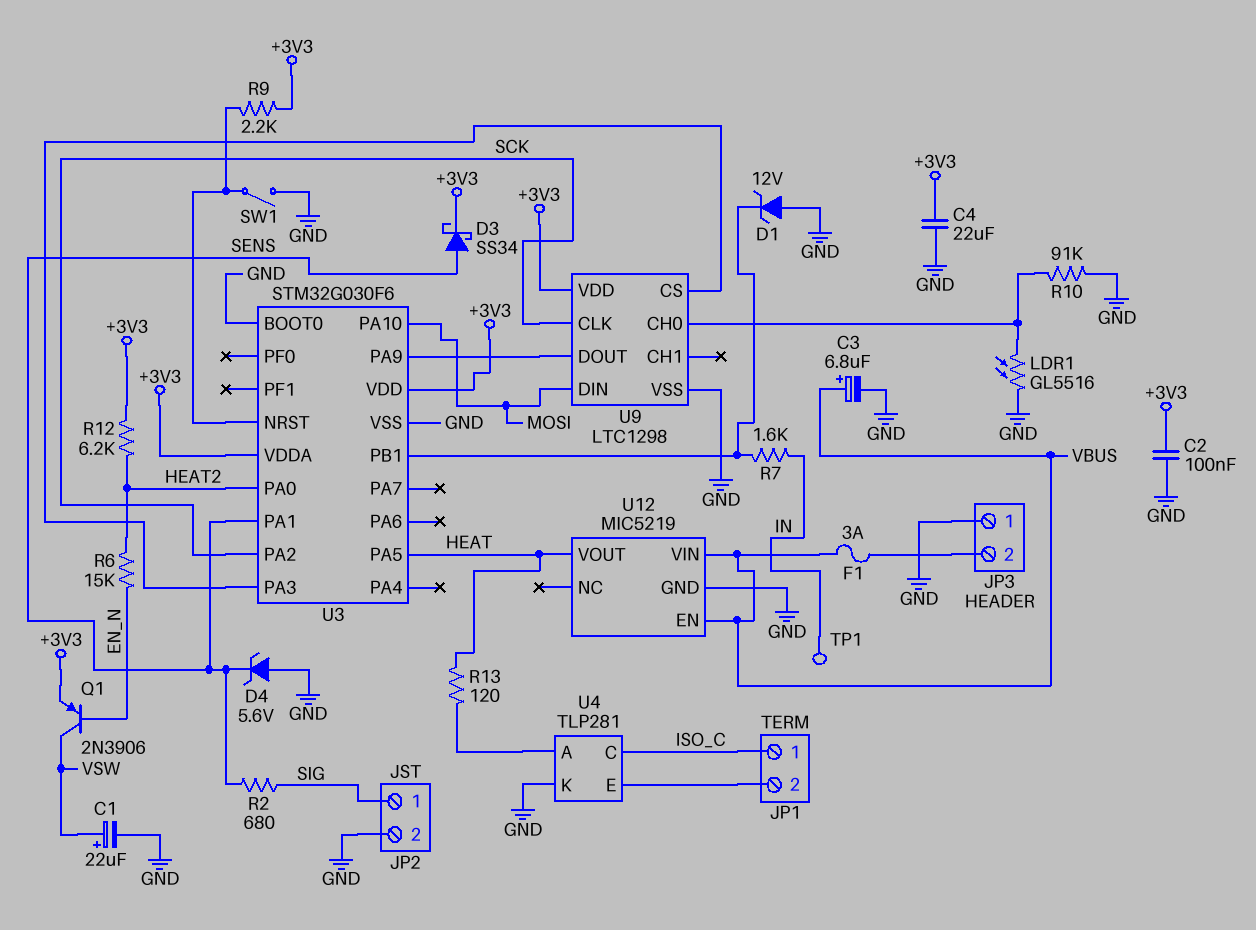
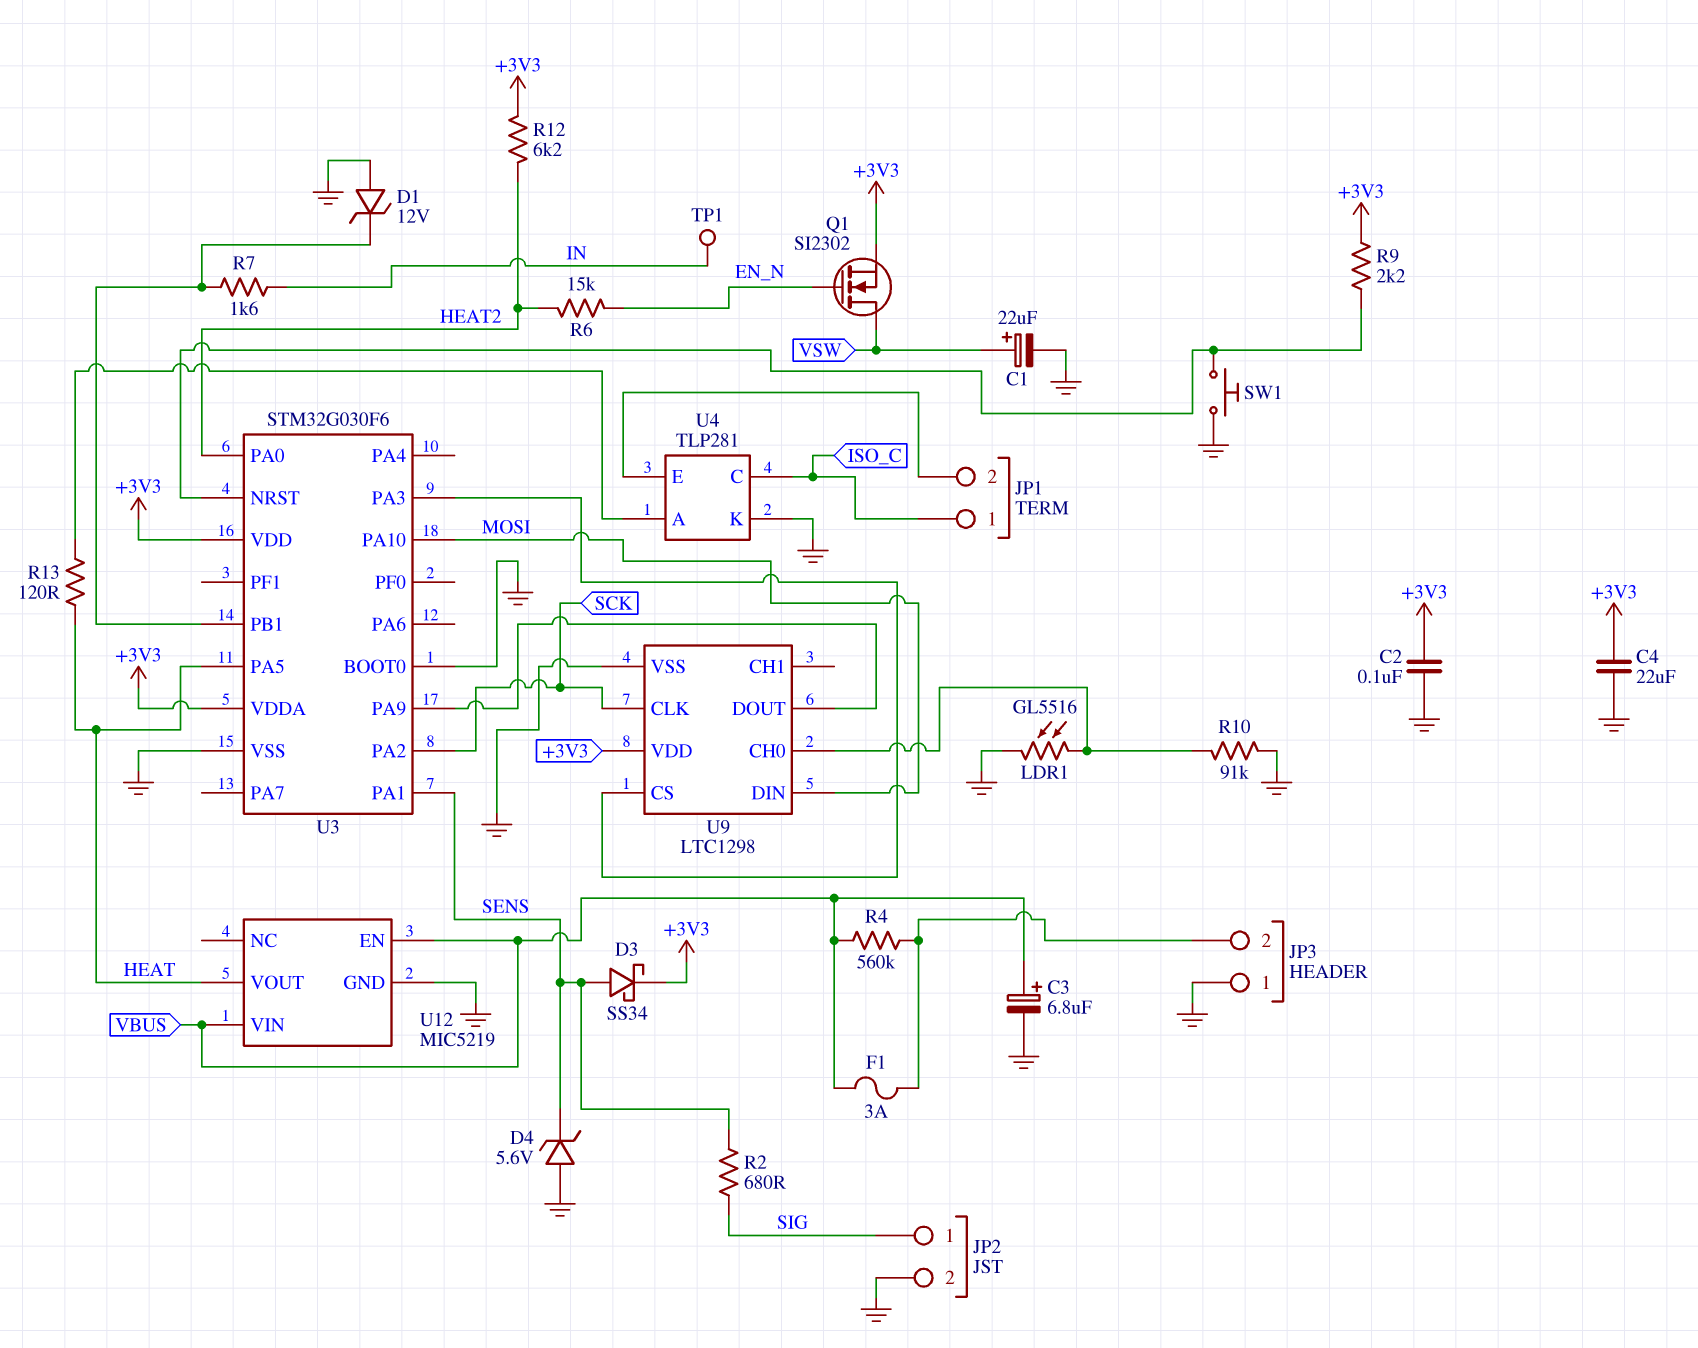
Q1: PNP 2N3906 (B EN_N, C VSW, E +3V3) -> NMOS SI2302 (G EN_N, D VSW, S +3V3)
R4: none -> 560k (JP3/2, VBUS)
SW1: switch (GND, U3/NRST) -> button (GND, U3/NRST)

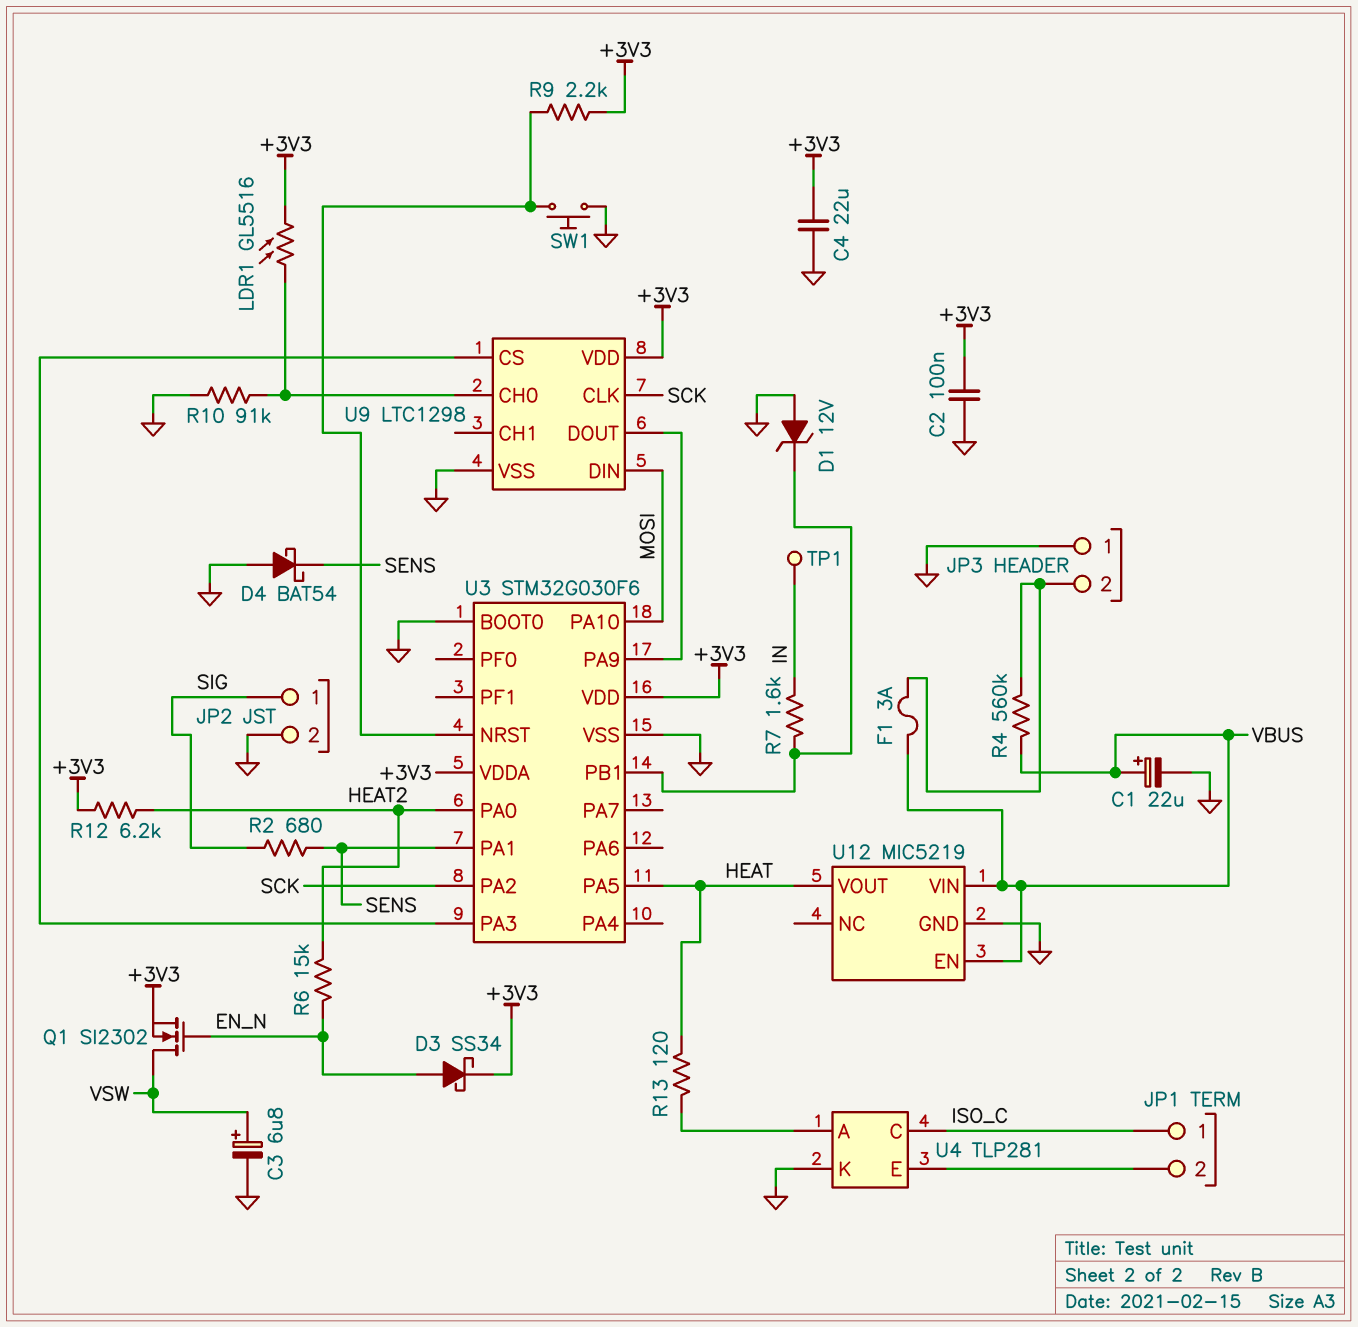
C1: 22uF (plus VSW, minus GND) -> 22uF (plus VBUS, minus GND)
C3: 6.8uF (plus VBUS, minus GND) -> 6.8uF (plus VSW, minus GND)
D3: schottky SS34 (A SENS, K +3V3) -> schottky SS34 (A EN_N, K +3V3)
D4: zener 5.6V (A GND, K SENS) -> schottky BAT54 (A GND, K SENS)
LDR1: GL5516 (GND, U9/CH0) -> GL5516 (+3V3, U9/CH0)

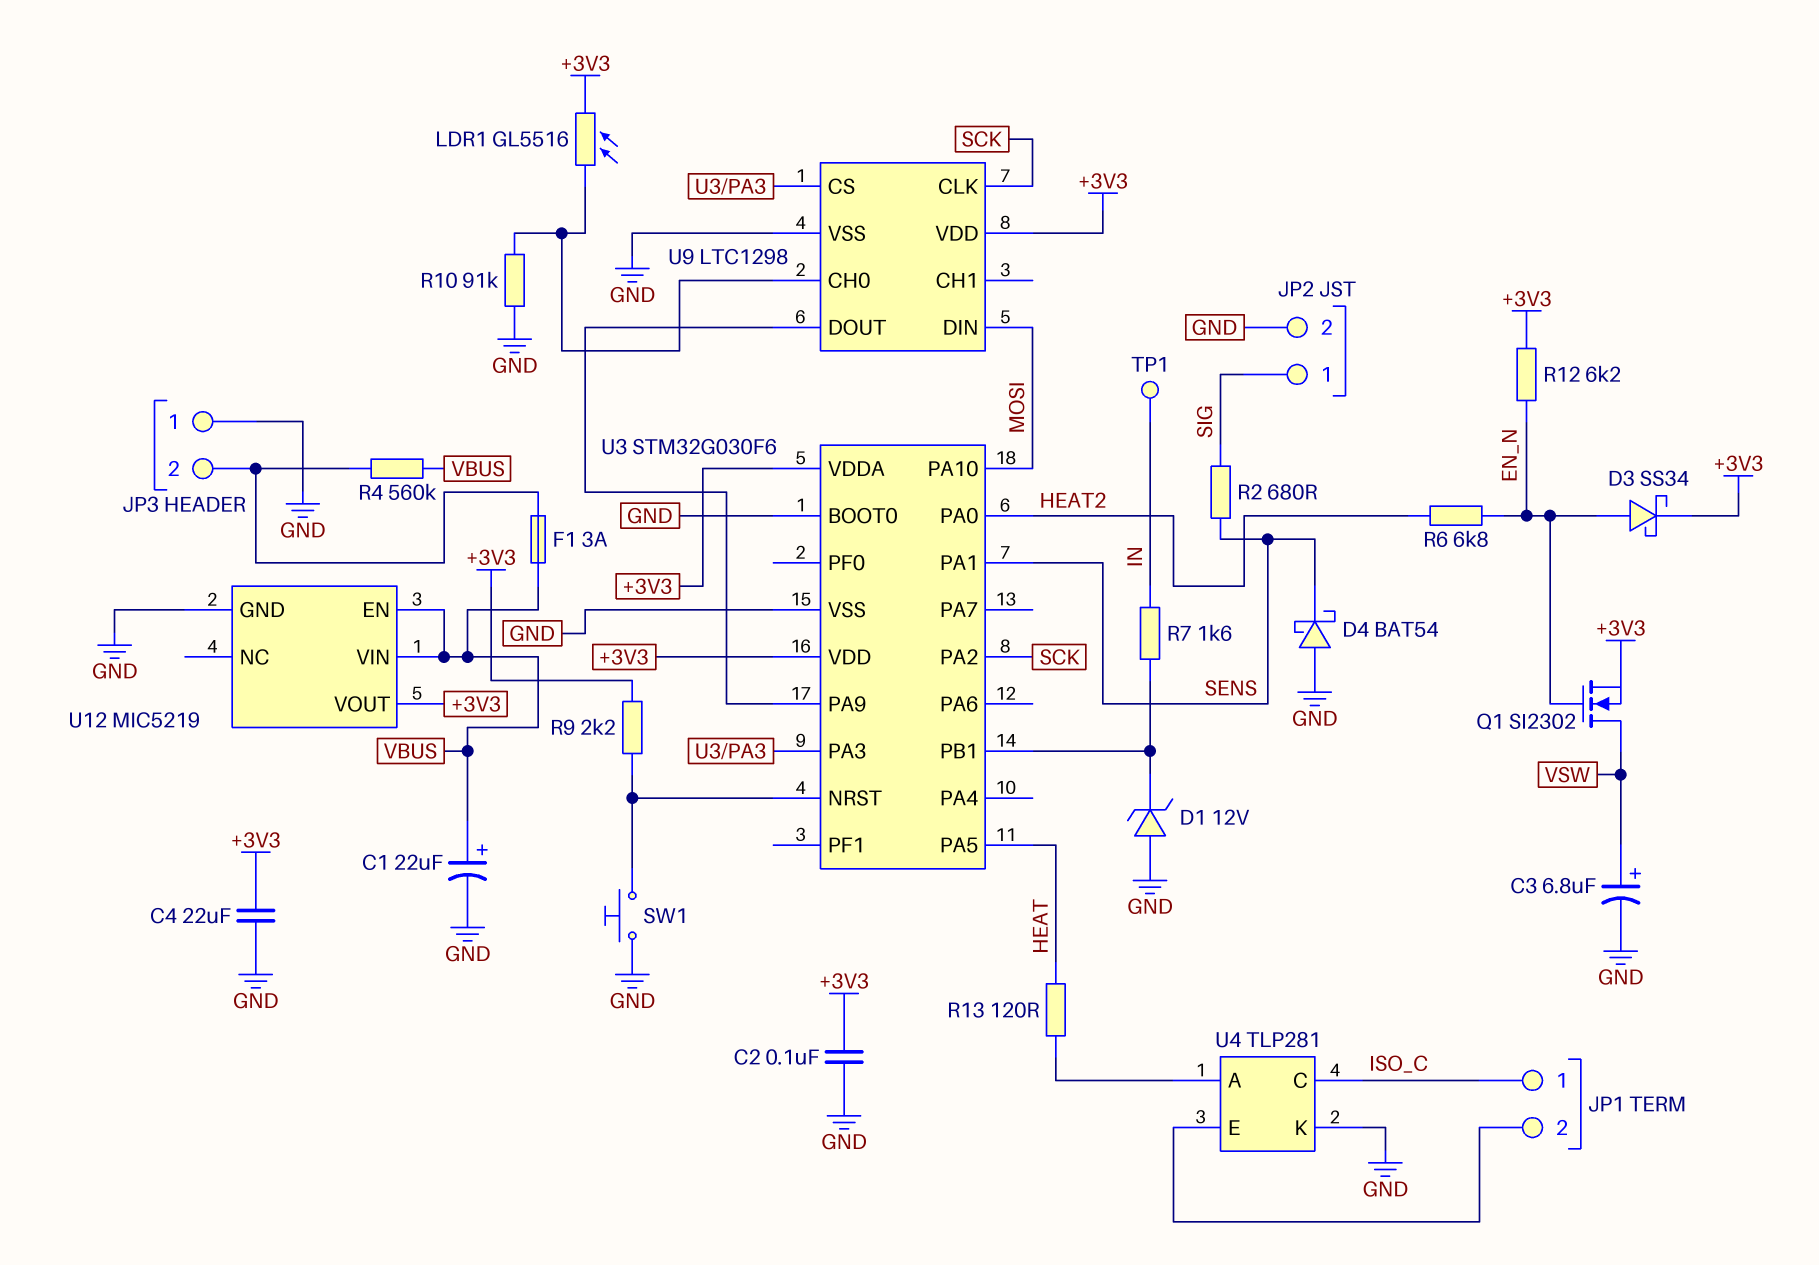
R6: 15k (EN_N, HEAT2) -> 6.8k (EN_N, HEAT2)
R12: 6.2k (+3V3, HEAT2) -> 6.2k (+3V3, EN_N)
U12 pin VOUT: HEAT -> +3V3

